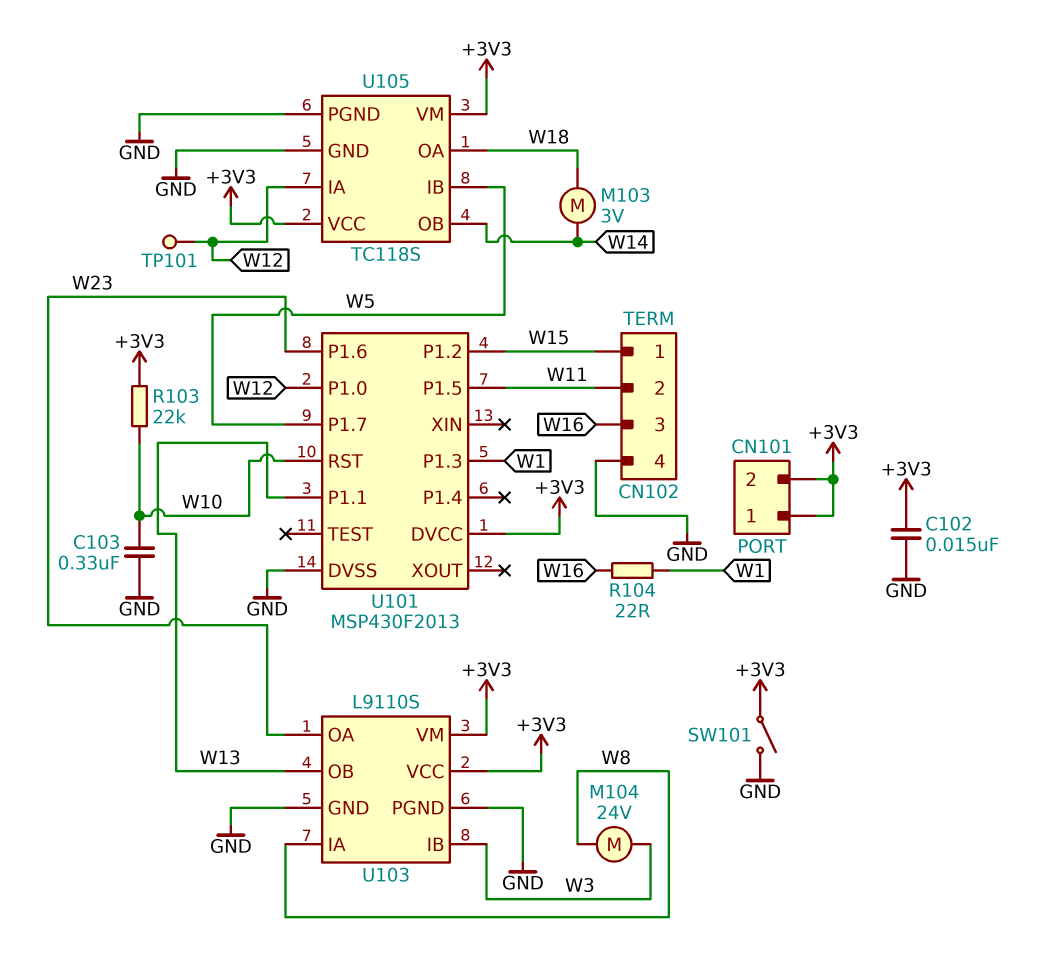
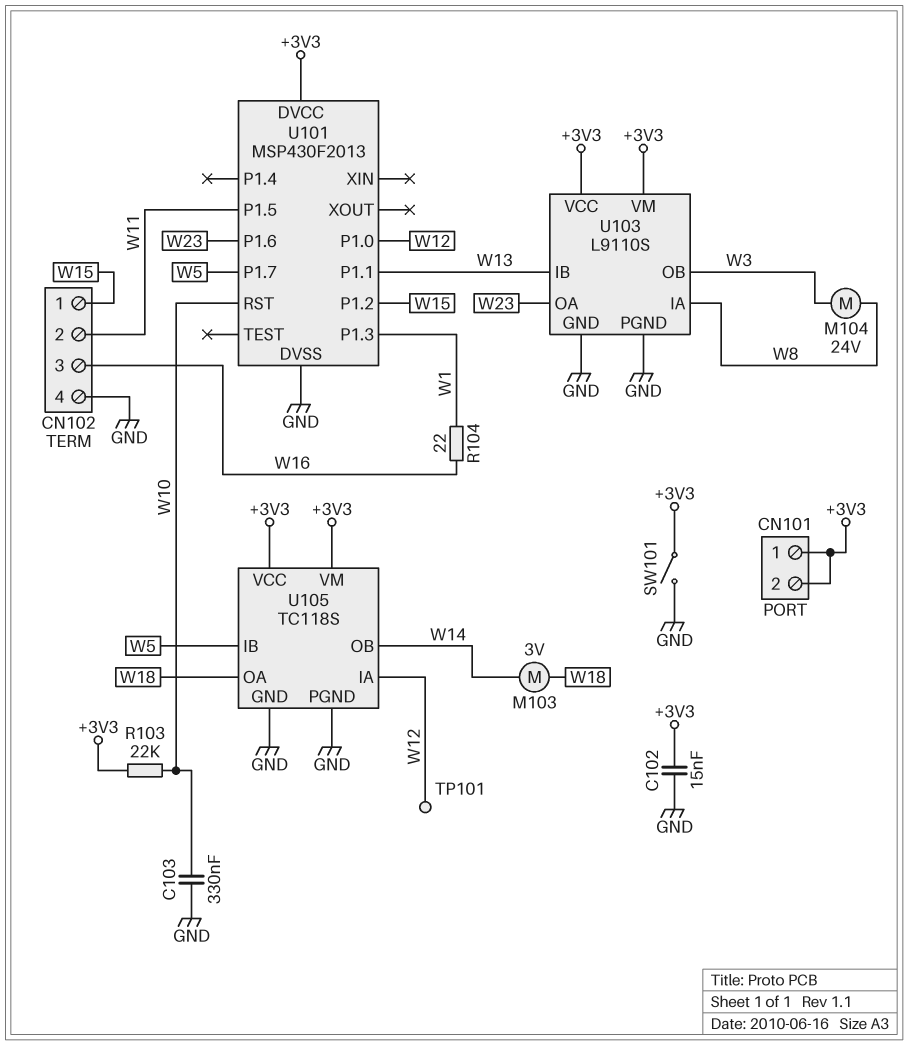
U103 pin IB: W3 -> W13
U103 pin OB: W13 -> W3

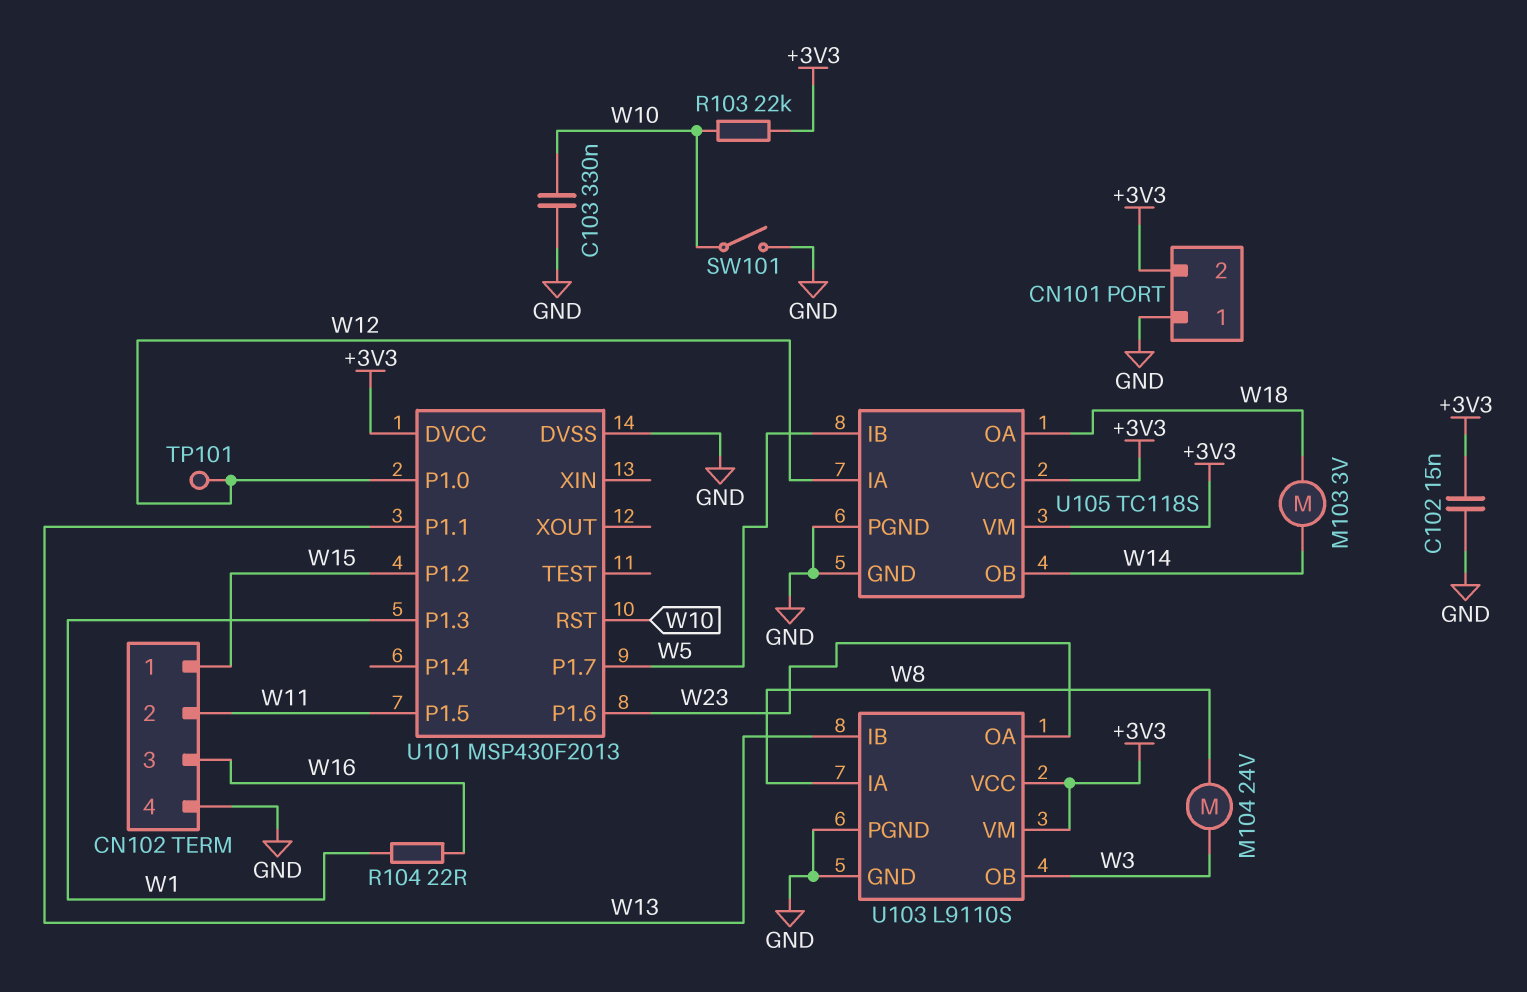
CN101 pin 1: +3V3 -> GND
SW101: switch (+3V3, GND) -> switch (GND, W10)

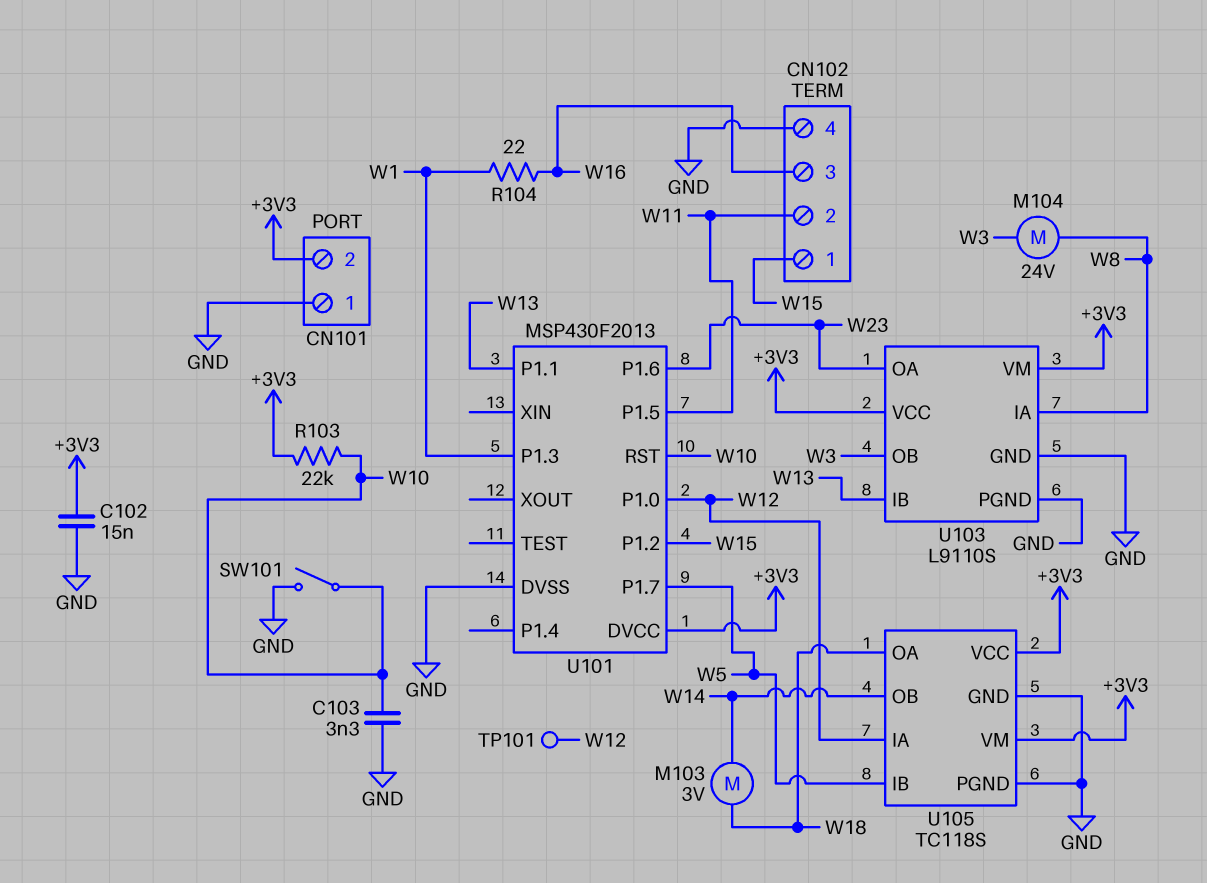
C103: 330nF (GND, W10) -> 3.3nF (GND, W10)

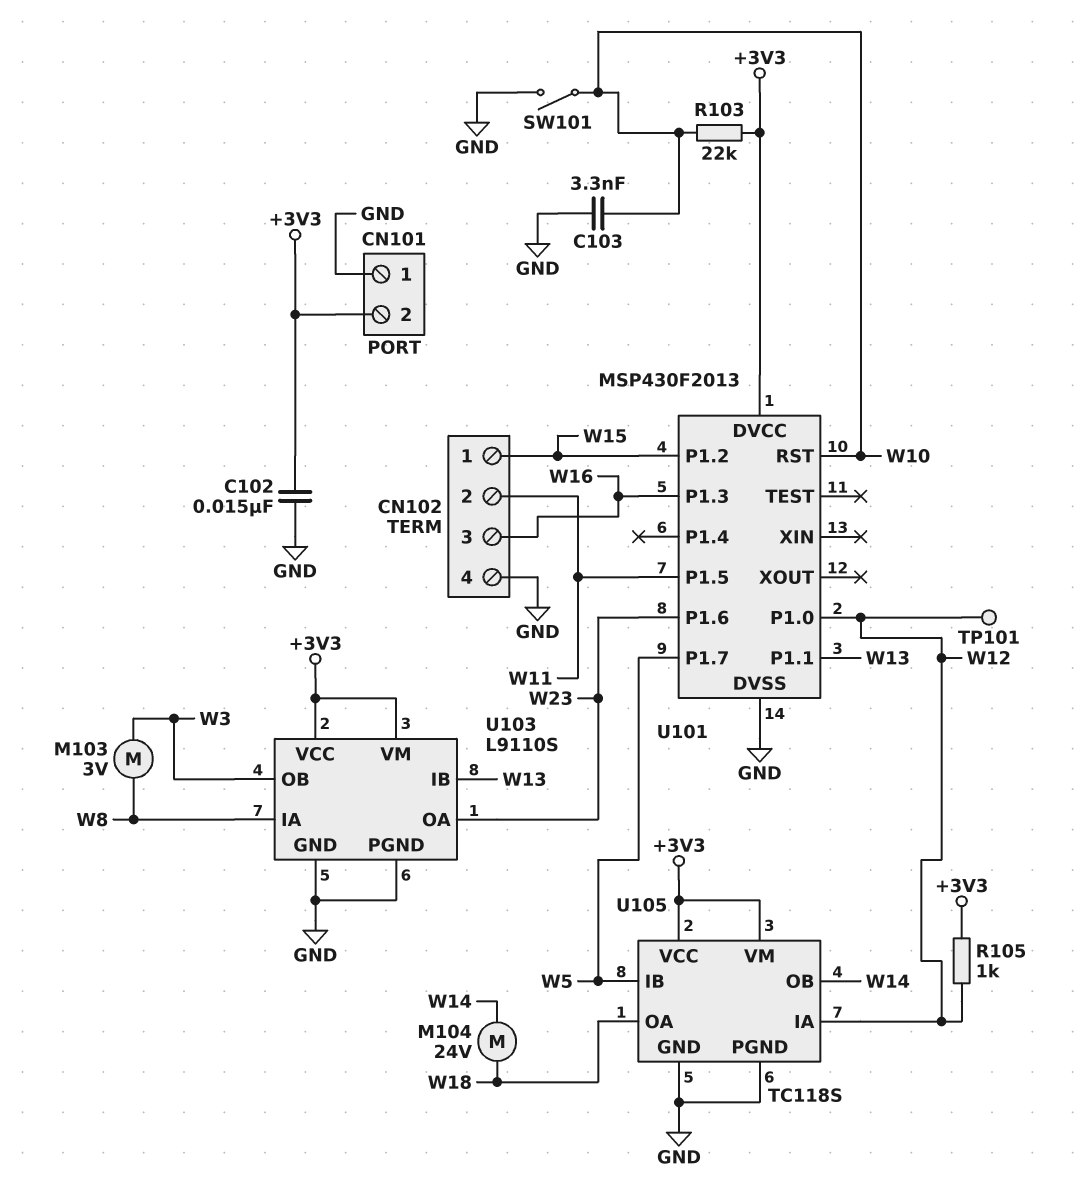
M103: motor 3V (W14, W18) -> motor 3V (W3, W8)
M104: motor 24V (W3, W8) -> motor 24V (W14, W18)
R104: 22 (W1, W16) -> none
R105: none -> 1k (+3V3, W12)
U101 pin P1.3: W1 -> W16

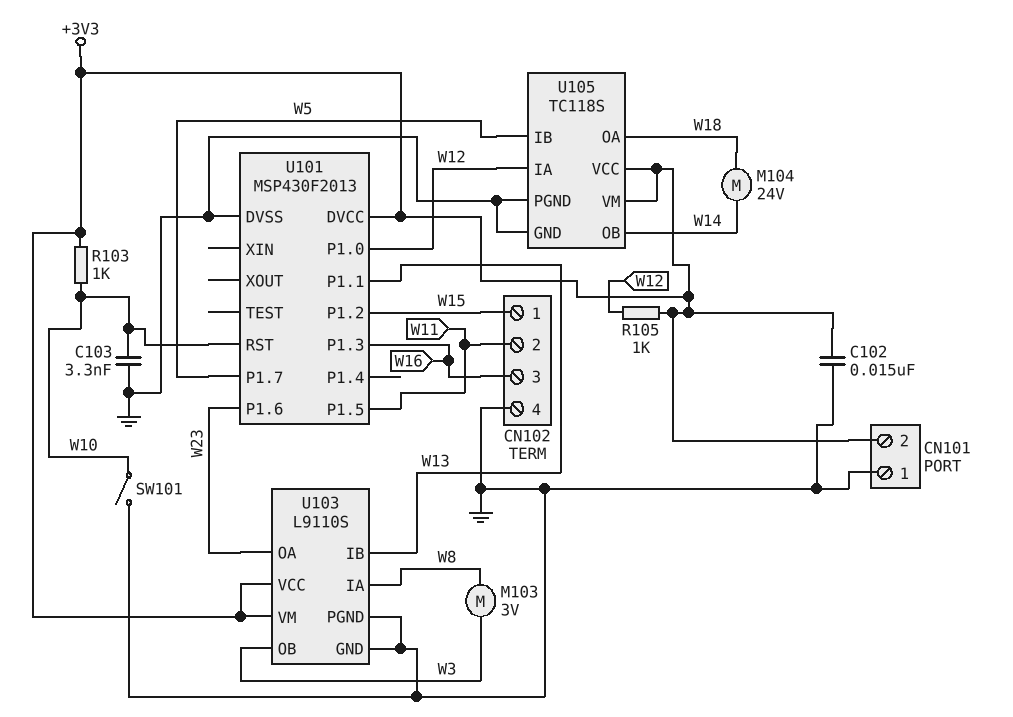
R103: 22k (+3V3, W10) -> 1k (+3V3, W10)
TP101: test point (W12) -> none

